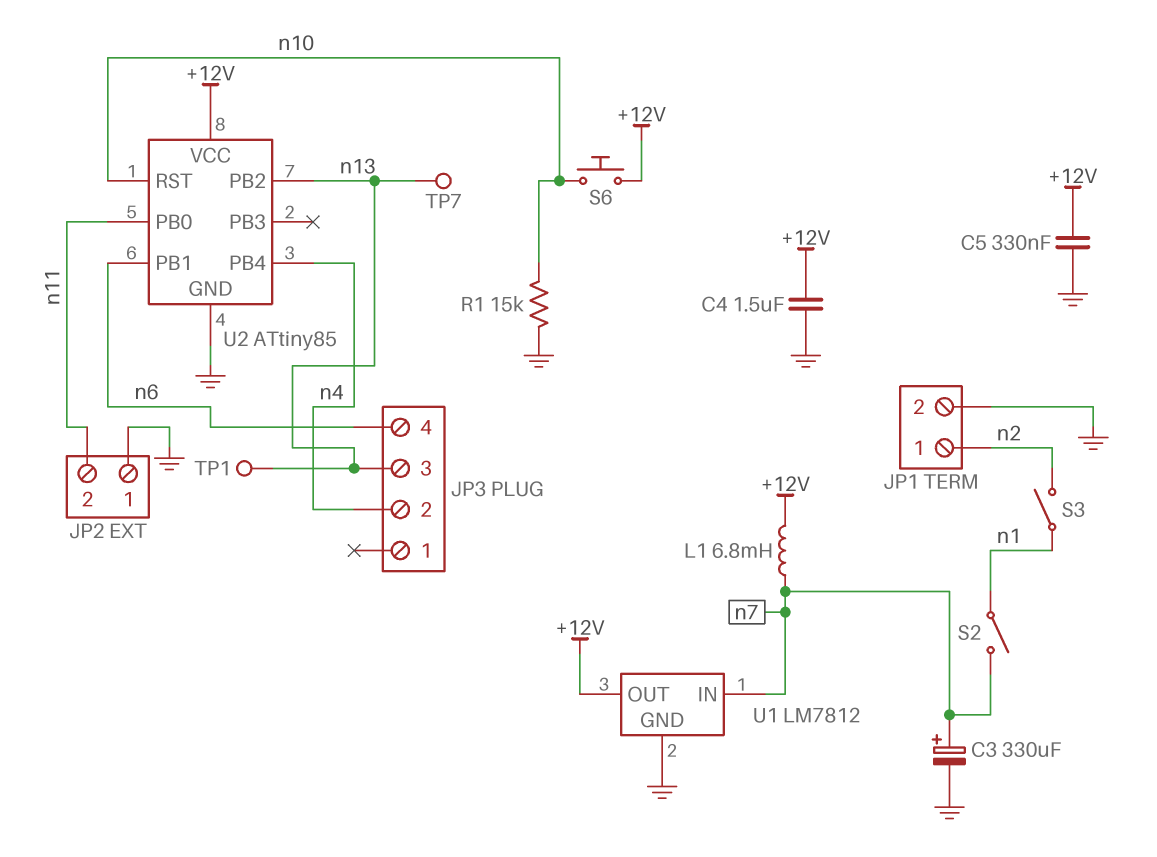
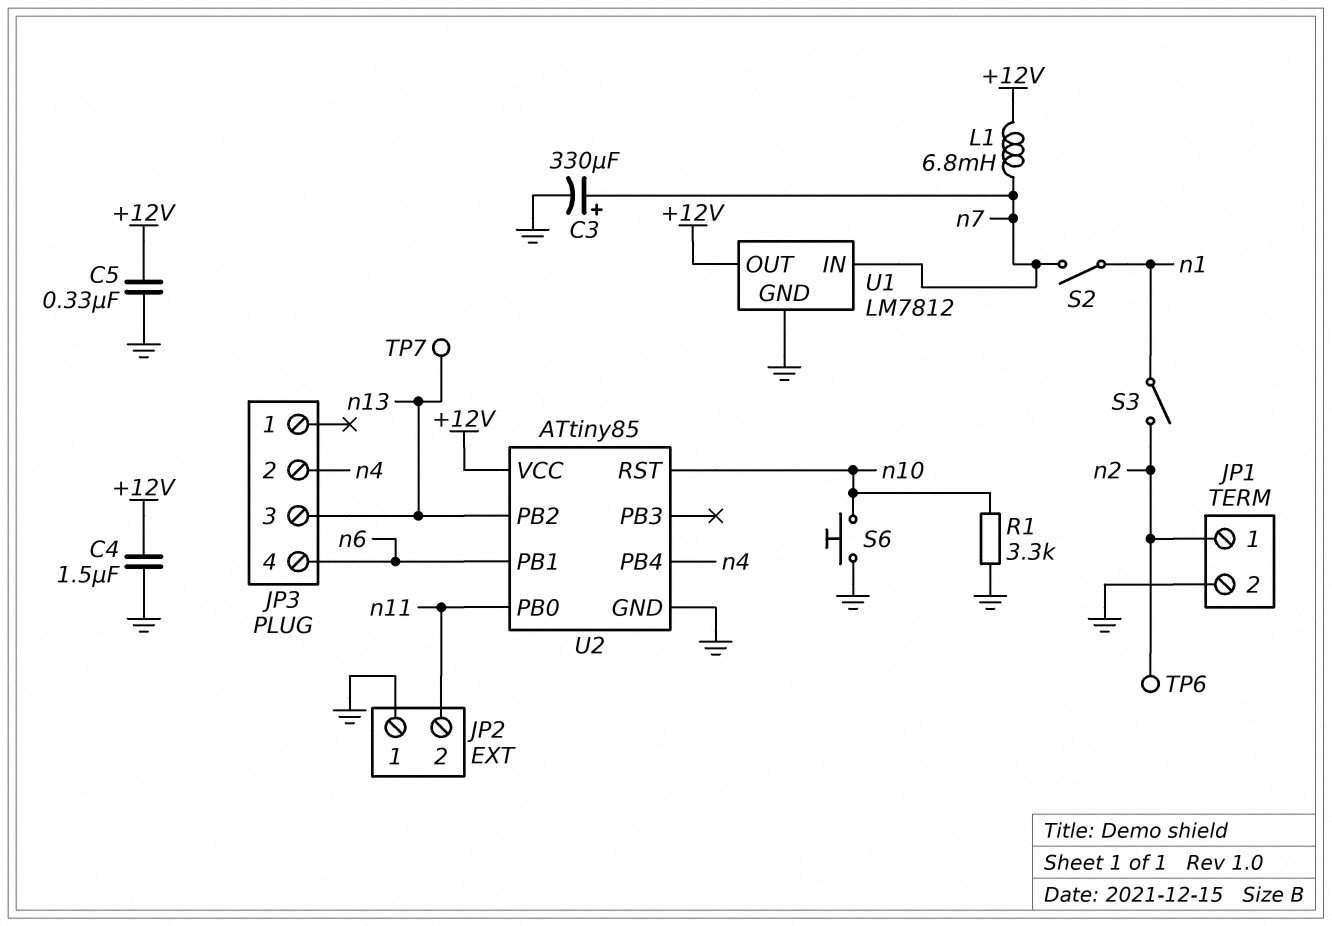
R1: 15k (GND, n10) -> 3.3k (GND, n10)
S6: button (+12V, n10) -> button (GND, n10)
TP1: test point (n13) -> none
TP6: none -> test point (n2)

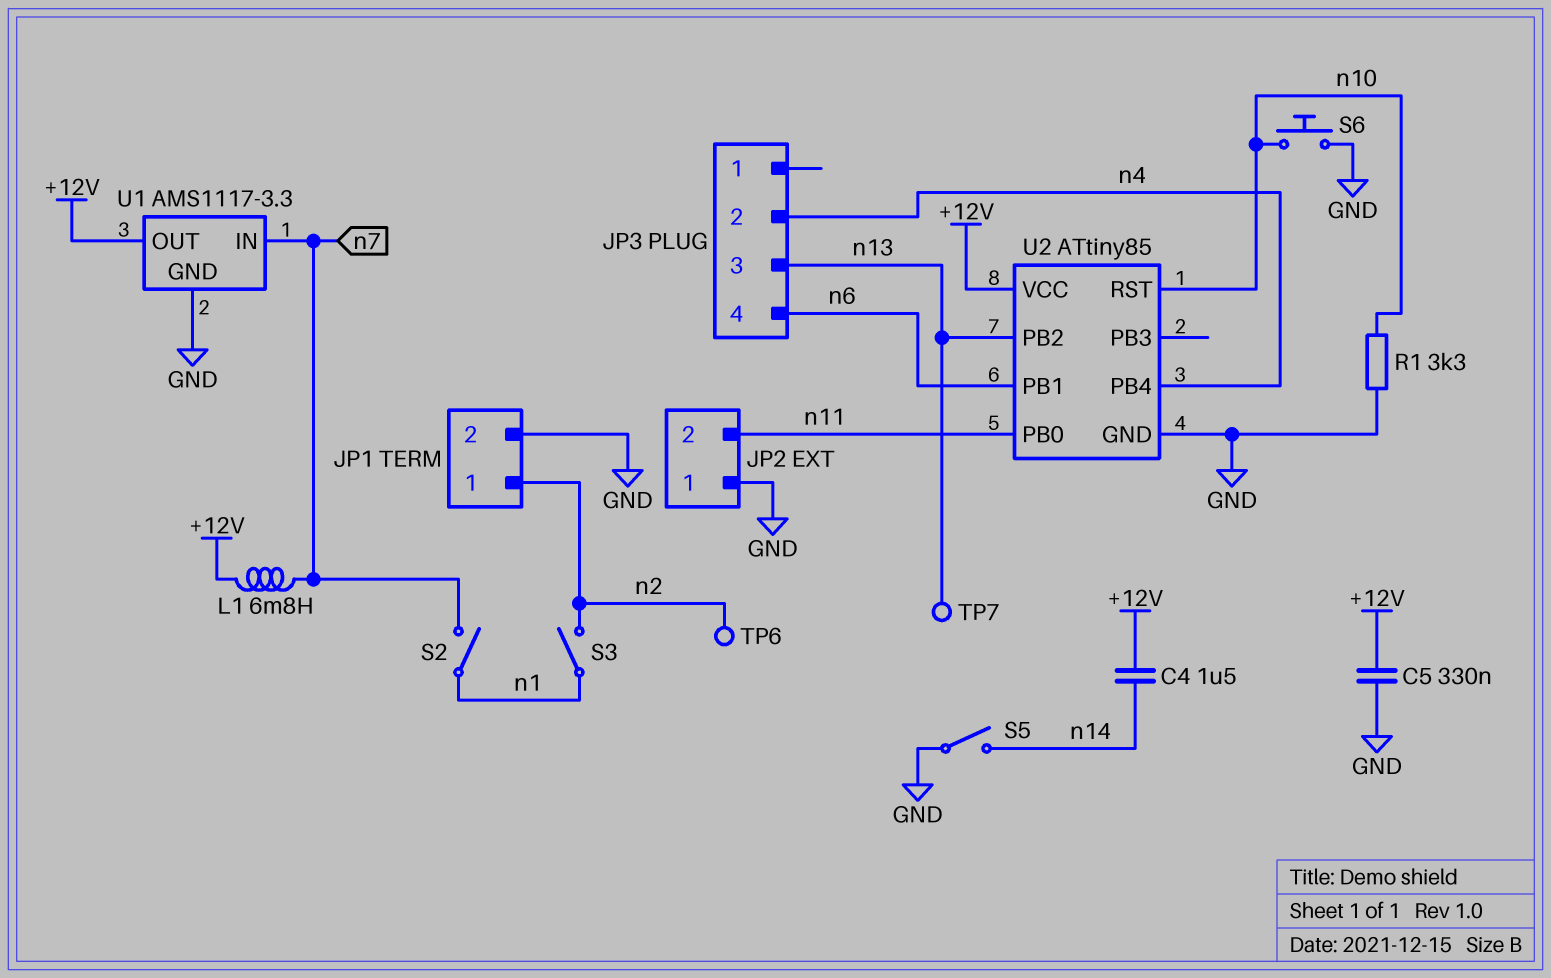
C3: 330uF (plus n7, minus GND) -> none
C4: 1.5uF (+12V, GND) -> 1.5uF (+12V, n14)
S5: none -> switch (GND, n14)
U1: LM7812 -> AMS1117-3.3

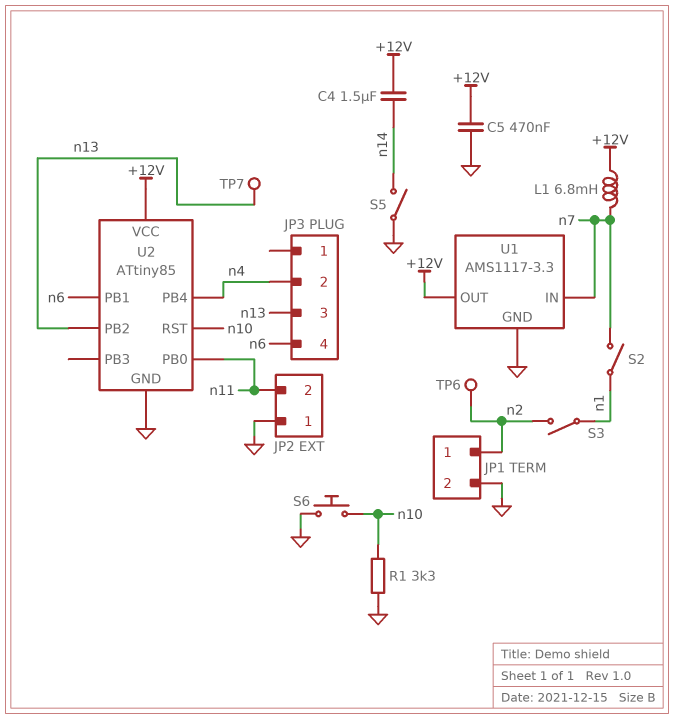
C5: 330nF (+12V, GND) -> 470nF (+12V, GND)

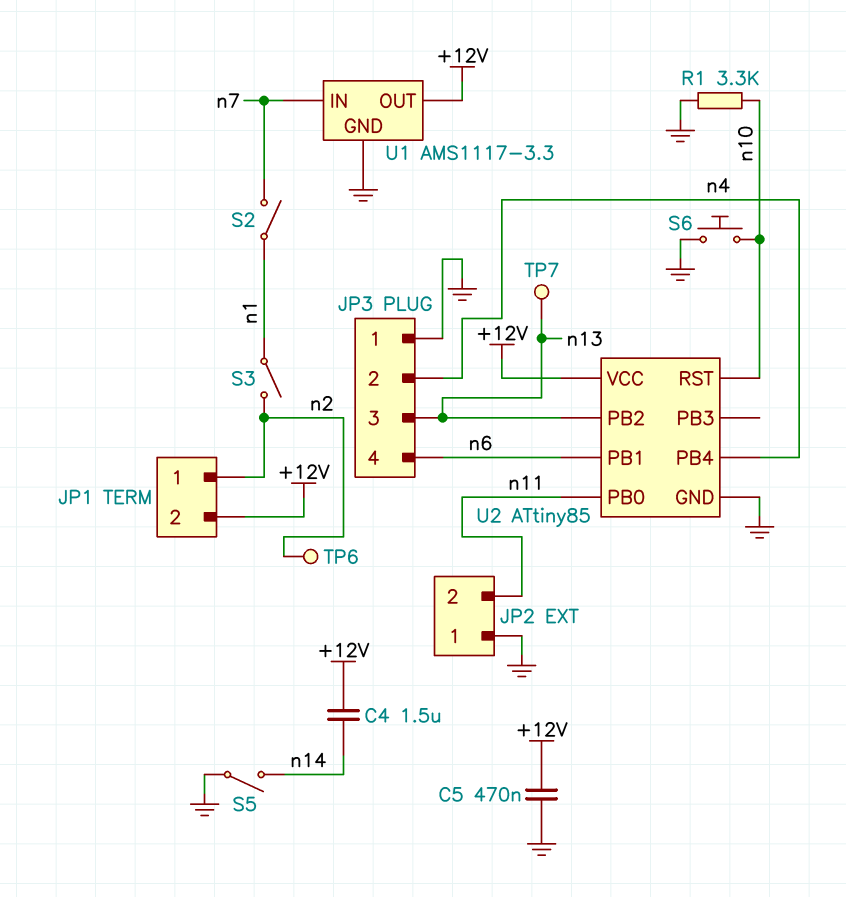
JP1 pin 2: GND -> +12V
JP3 pin 1: none -> GND
L1: 6.8mH (+12V, n7) -> none

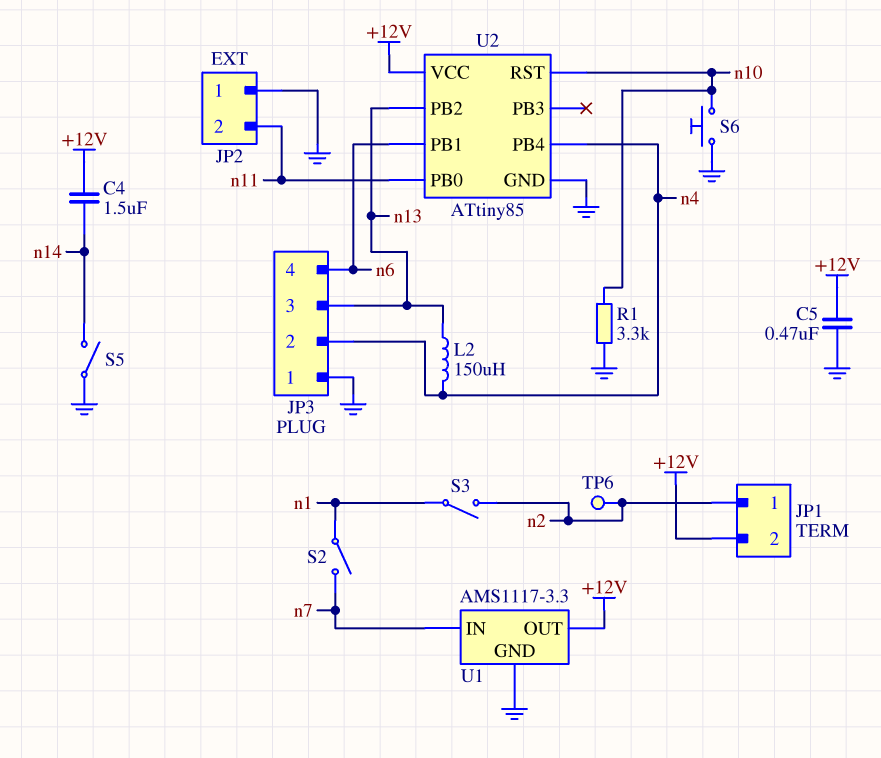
L2: none -> 150uH (n4, n13)
TP7: test point (n13) -> none

